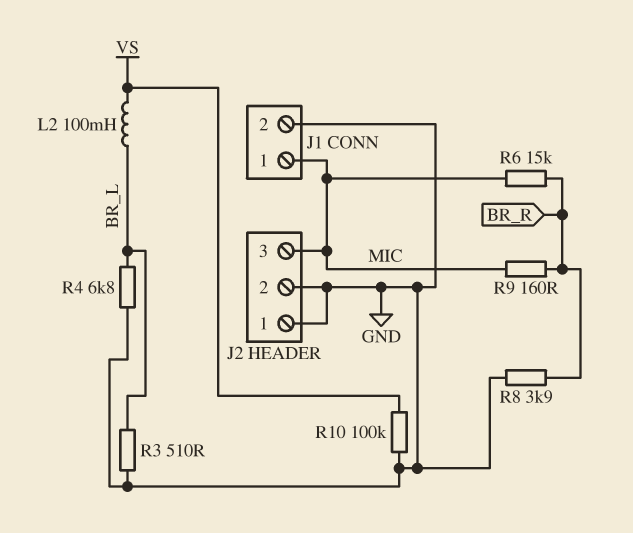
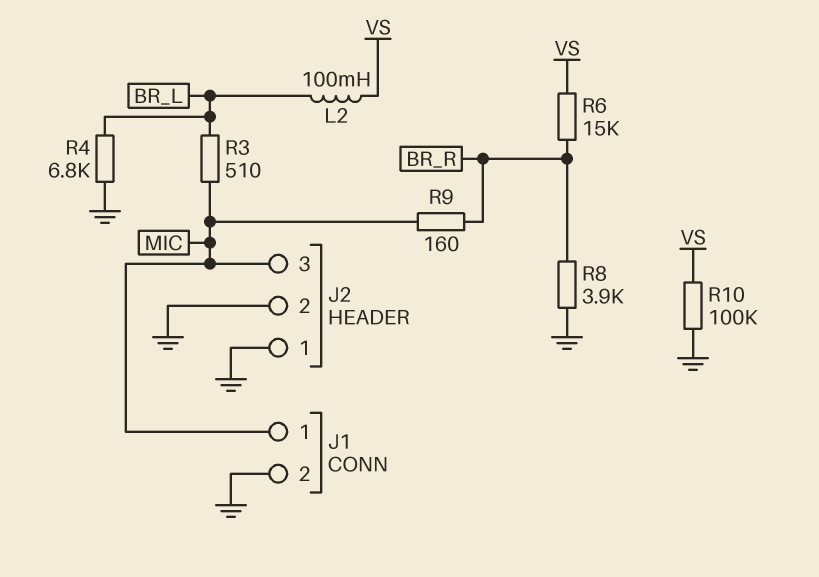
R3: 510 (BR_L, GND) -> 510 (BR_L, MIC)
R6: 15k (BR_R, MIC) -> 15k (BR_R, VS)

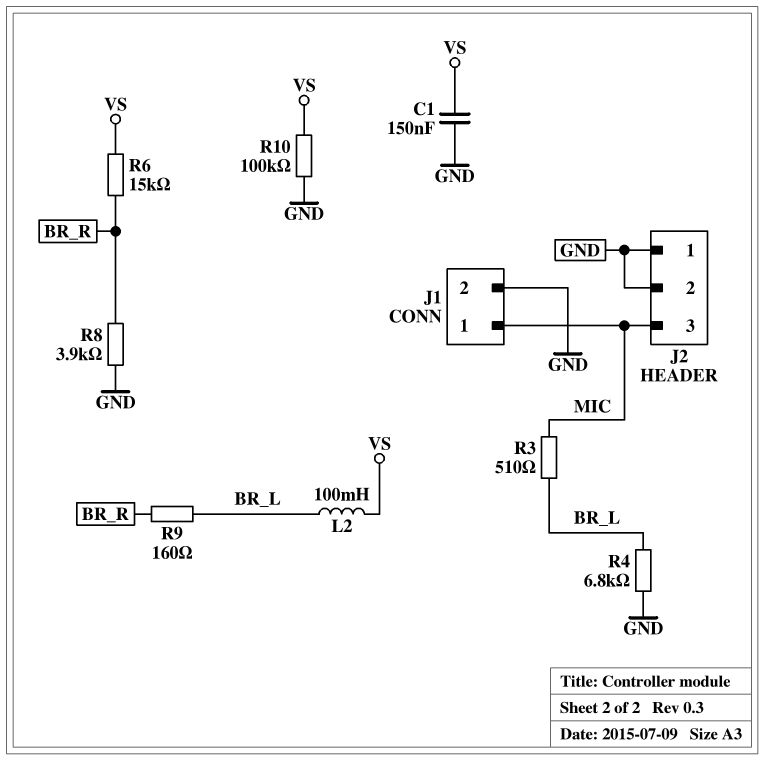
C1: none -> 150nF (GND, VS)
R9: 160 (BR_R, MIC) -> 160 (BR_L, BR_R)

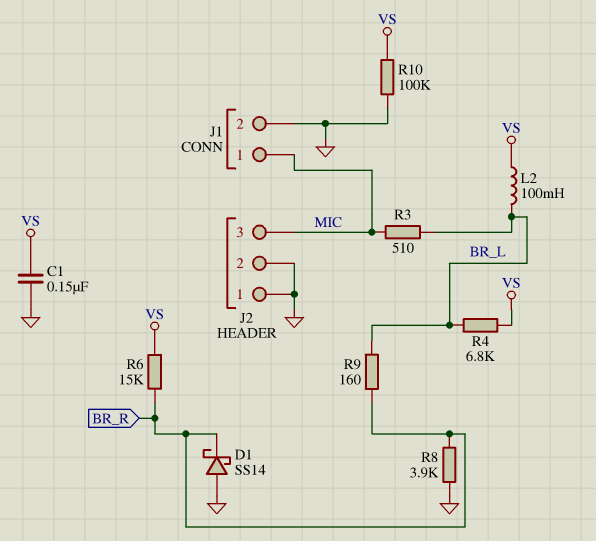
D1: none -> schottky SS14 (A GND, K BR_R)
R4: 6.8k (BR_L, GND) -> 6.8k (BR_L, VS)

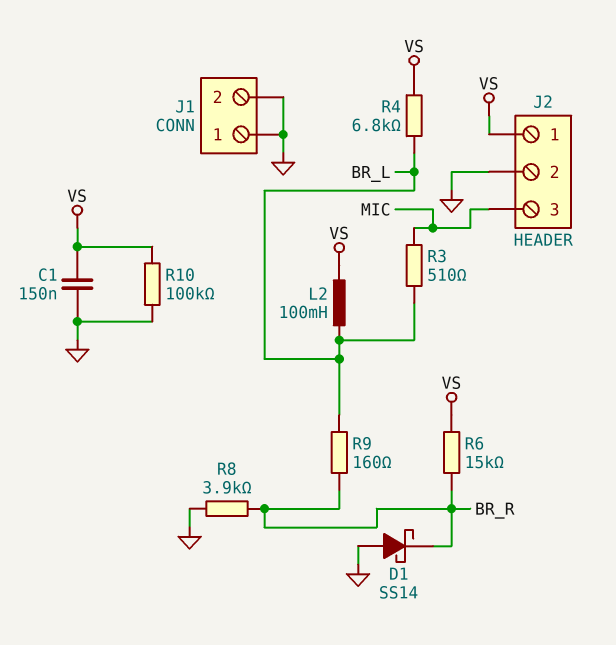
J1 pin 1: MIC -> GND
J2 pin 1: GND -> VS

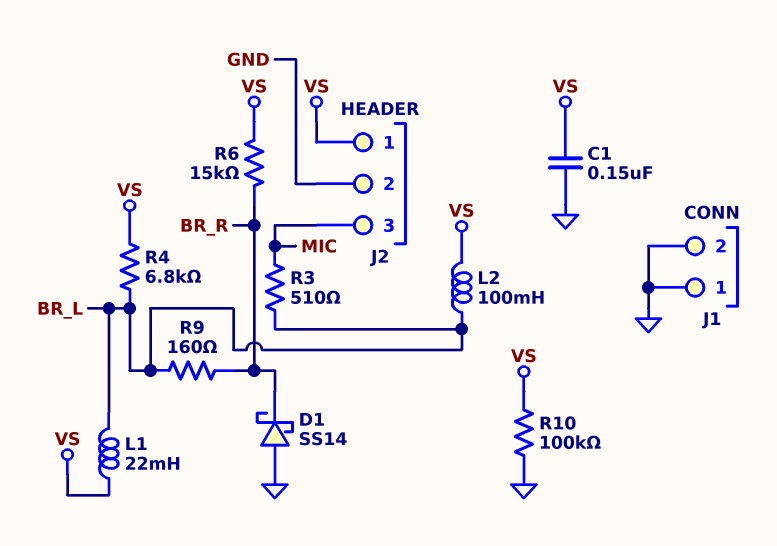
L1: none -> 22mH (BR_L, VS)
R8: 3.9k (BR_R, GND) -> none

